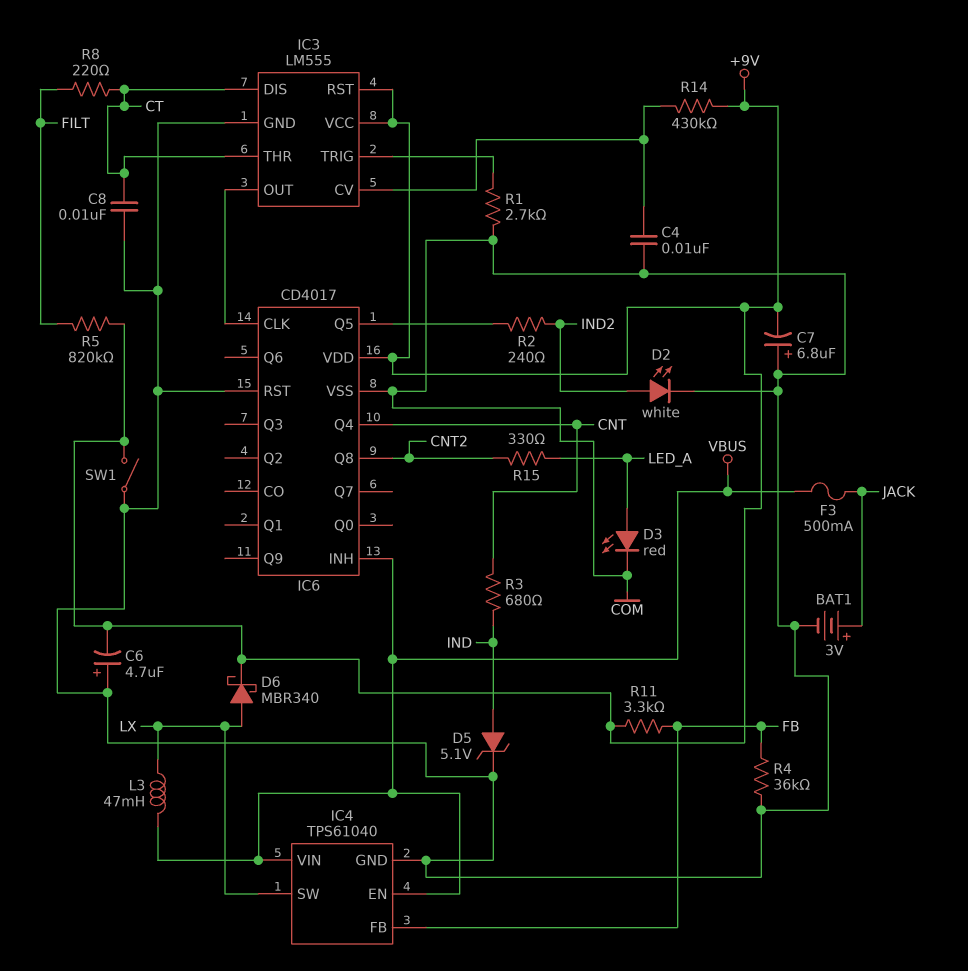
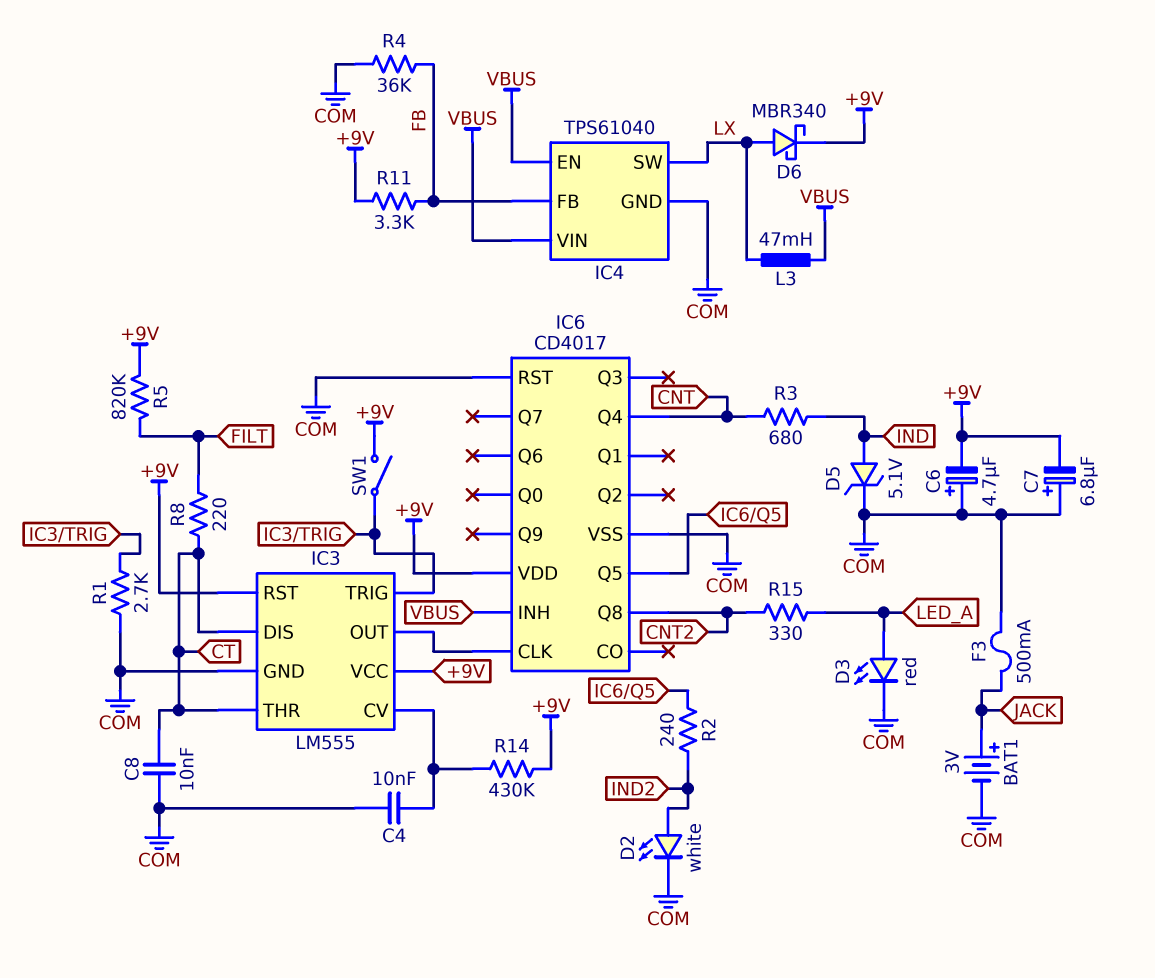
F3: 500mA (JACK, VBUS) -> 500mA (COM, JACK)
SW1: switch (+9V, COM) -> switch (+9V, IC3/TRIG)

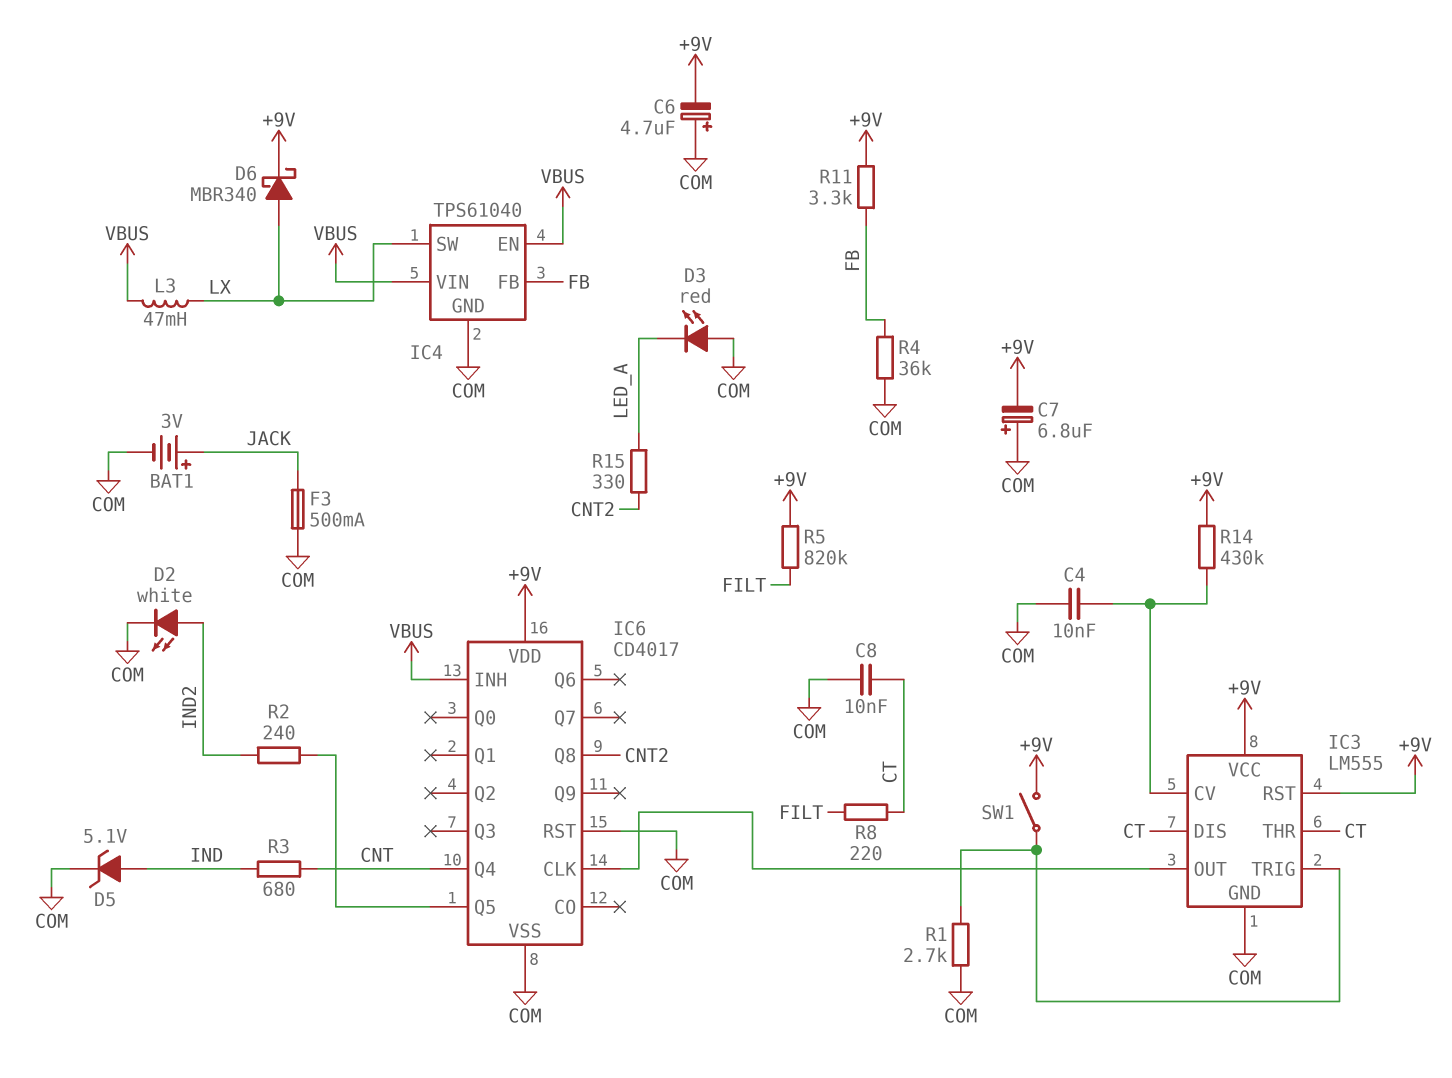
D3: LED red (A LED_A, K COM) -> LED red (A COM, K LED_A)

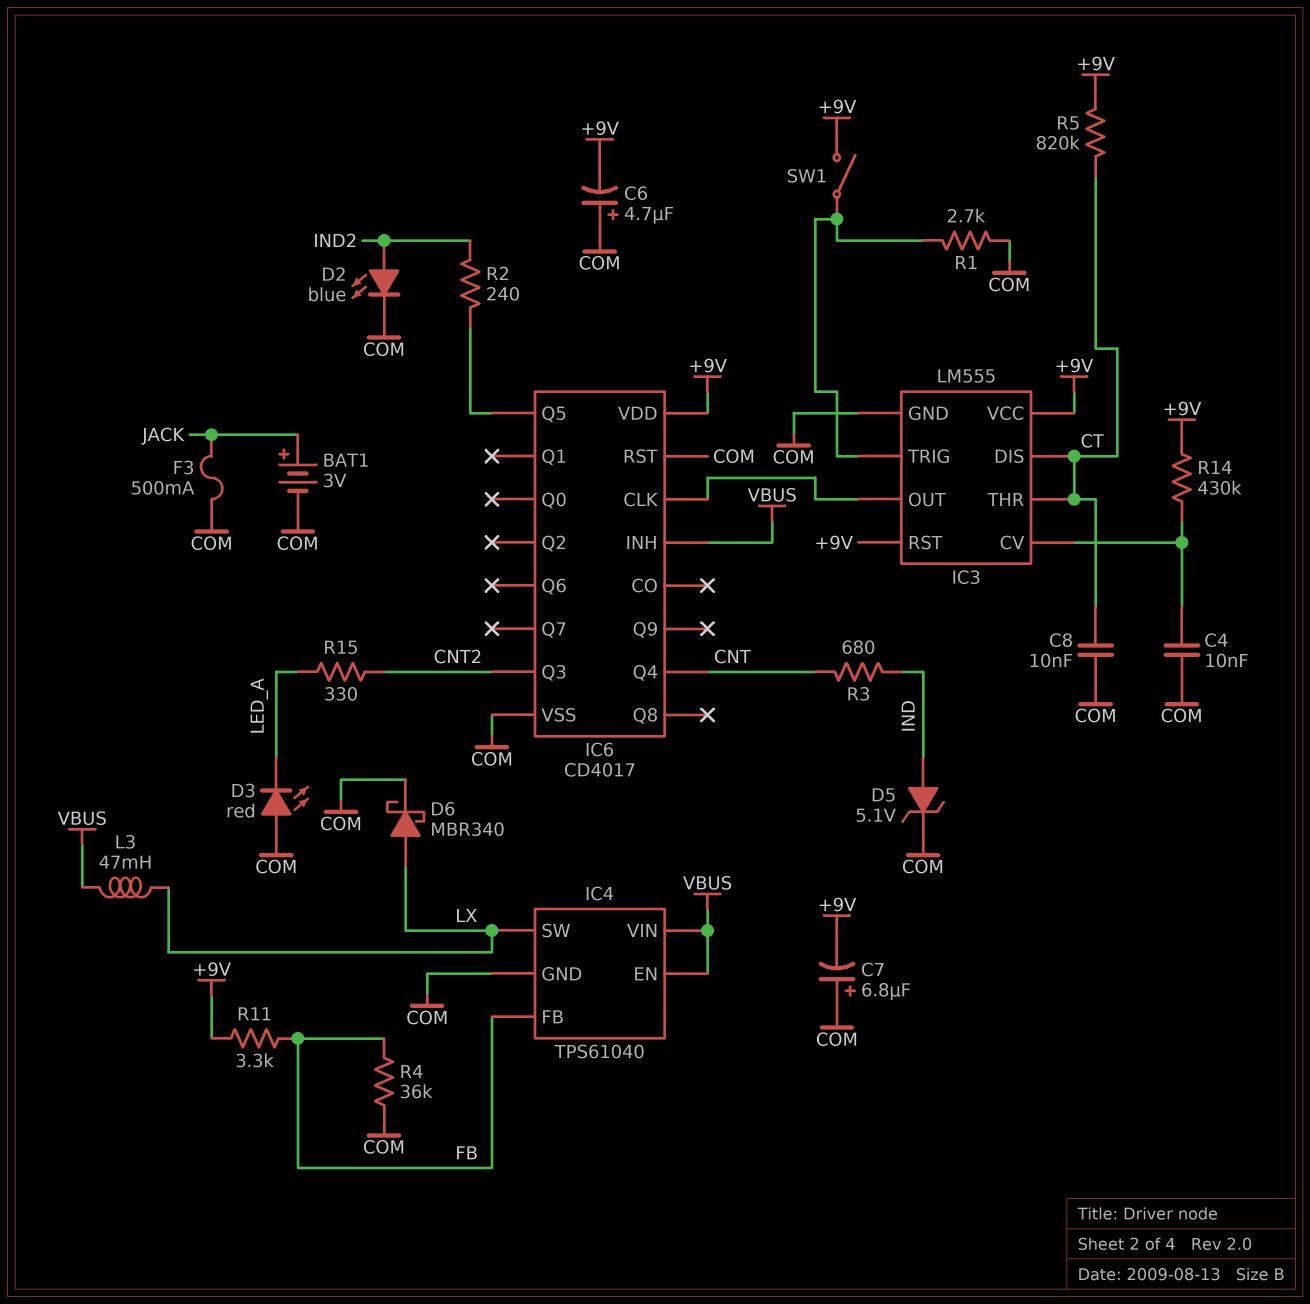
D2: LED white (A IND2, K COM) -> LED blue (A IND2, K COM)
D6: schottky MBR340 (A LX, K +9V) -> schottky MBR340 (A LX, K COM)
IC6 pin Q3: none -> CNT2
IC6 pin Q8: CNT2 -> none
R5: 820k (+9V, FILT) -> 820k (+9V, CT)
R8: 220 (CT, FILT) -> none

